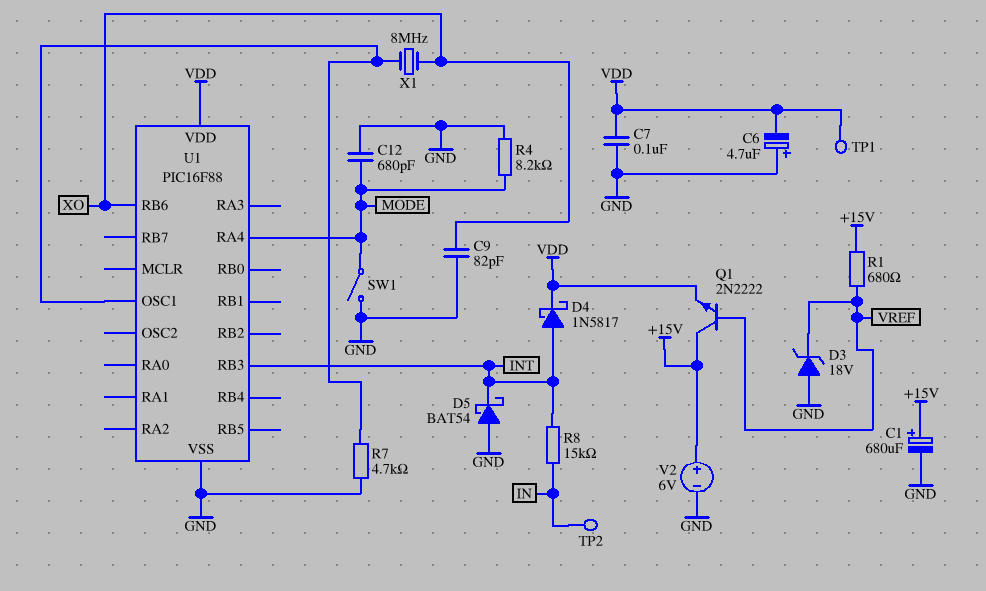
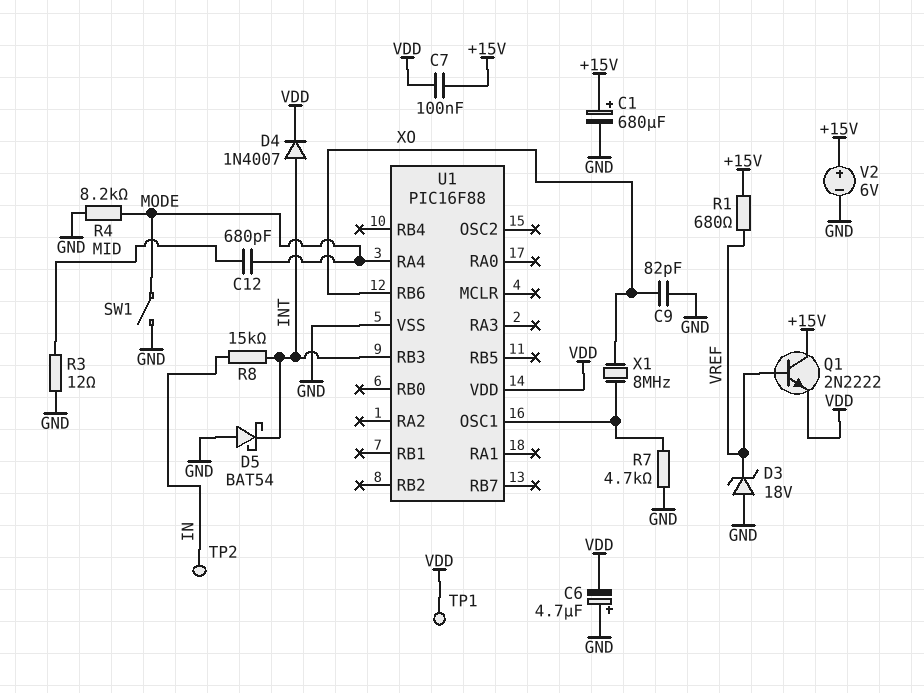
C7: 100nF (GND, VDD) -> 100nF (+15V, VDD)
C12: 680pF (GND, MODE) -> 680pF (MID, MODE)
D4: schottky 1N5817 (A INT, K VDD) -> diode 1N4007 (A INT, K VDD)
R3: none -> 12 (GND, MID)

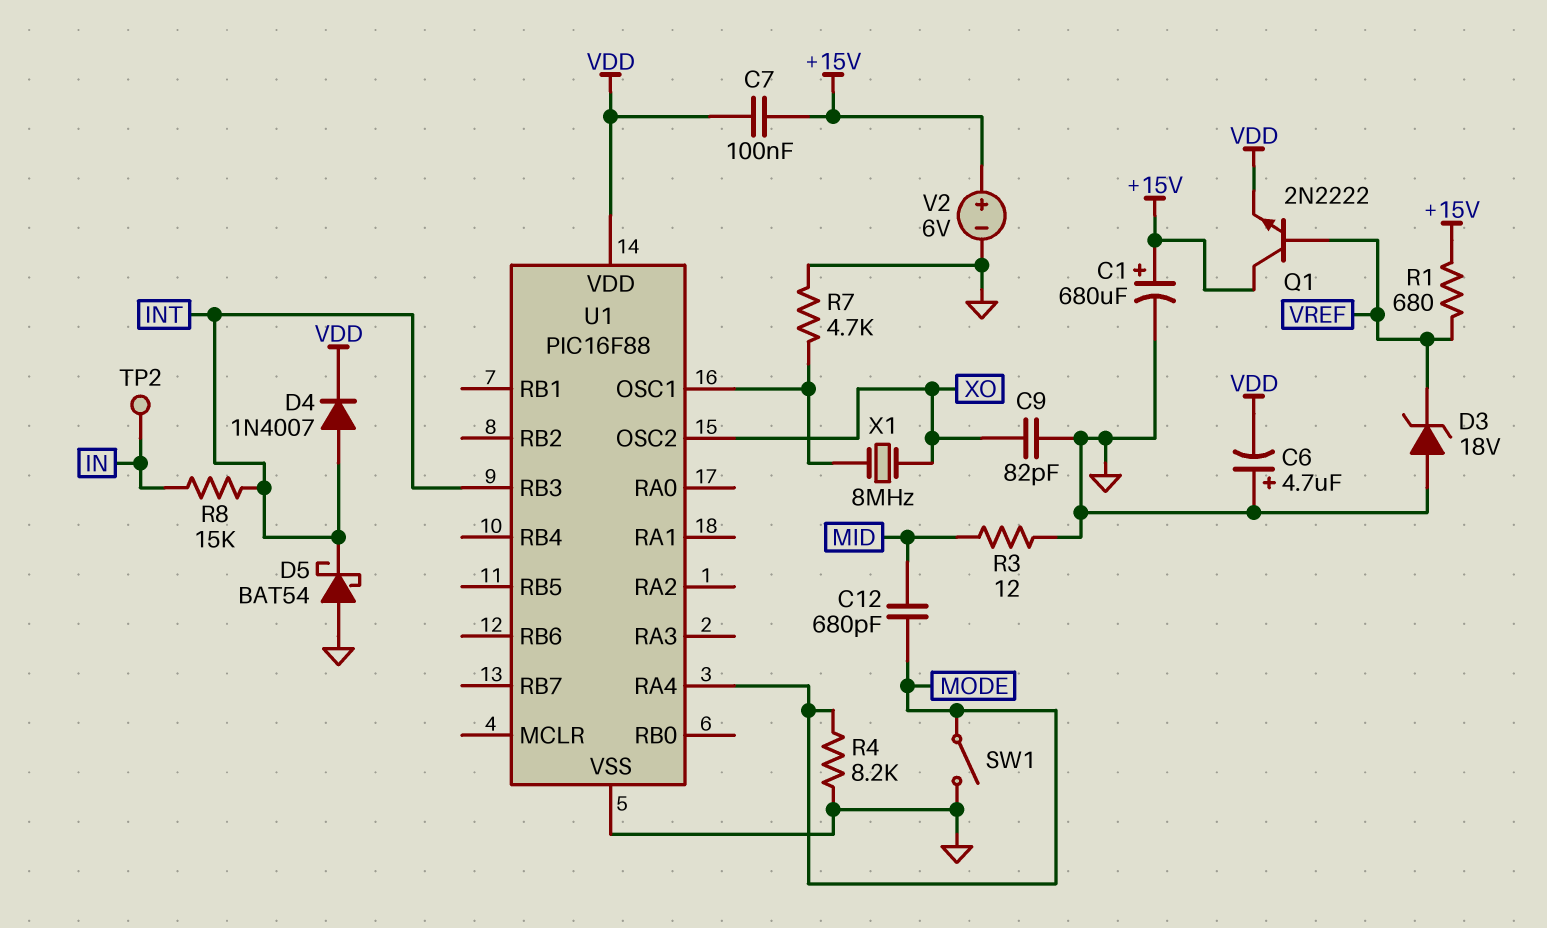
TP1: test point (VDD) -> none
U1 pin OSC2: none -> XO
U1 pin RB6: XO -> none

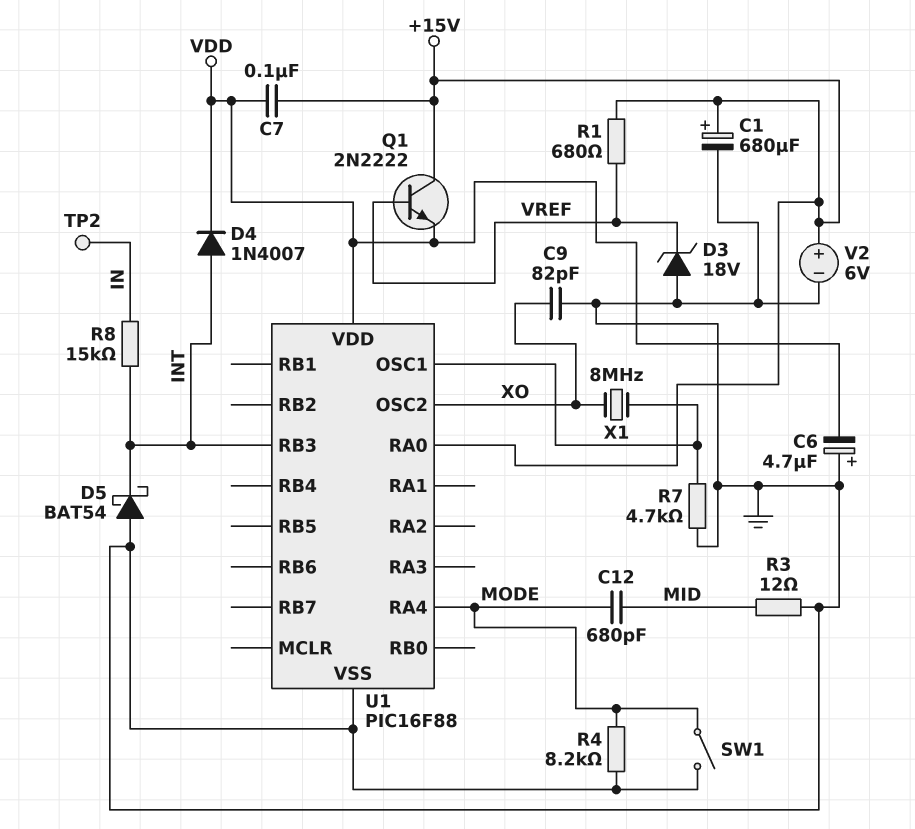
U1 pin RA0: none -> +15V

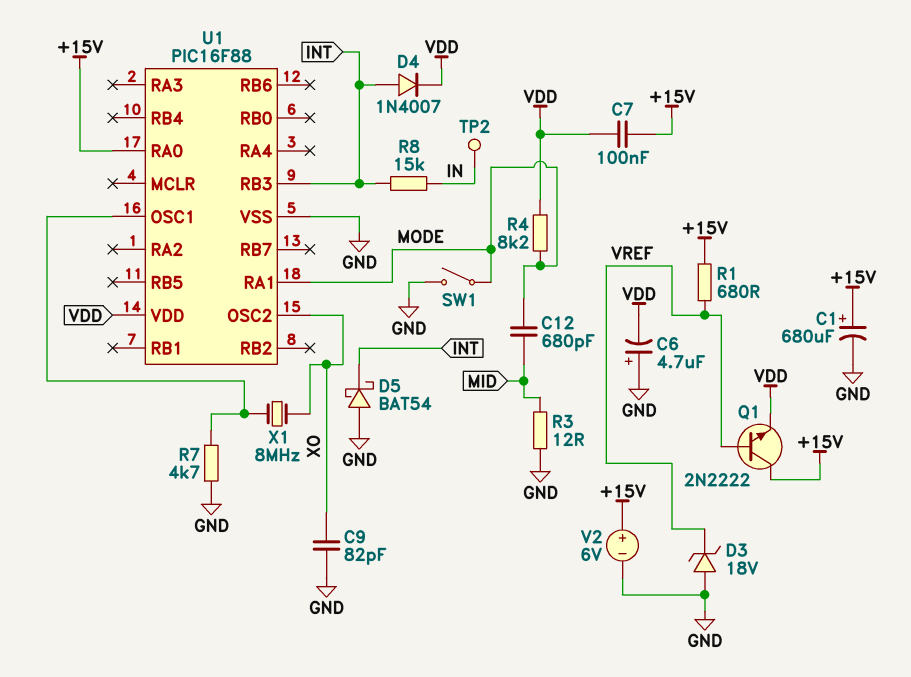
R4: 8.2k (GND, MODE) -> 8.2k (MODE, VDD)
U1 pin RA1: none -> MODE
U1 pin RA4: MODE -> none

